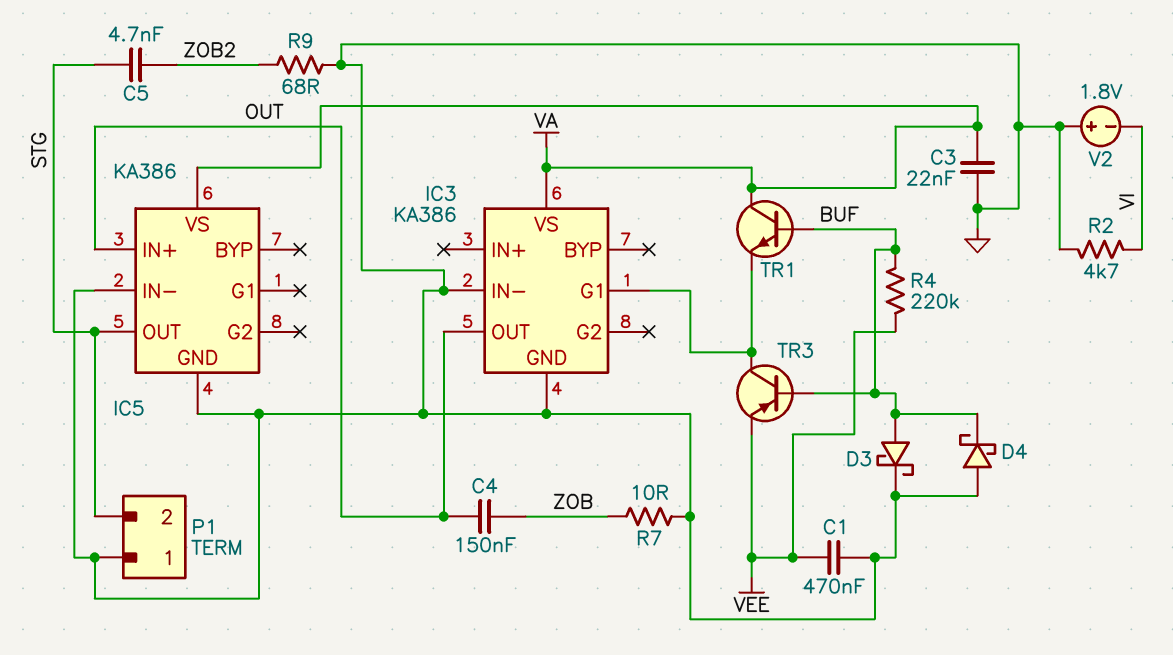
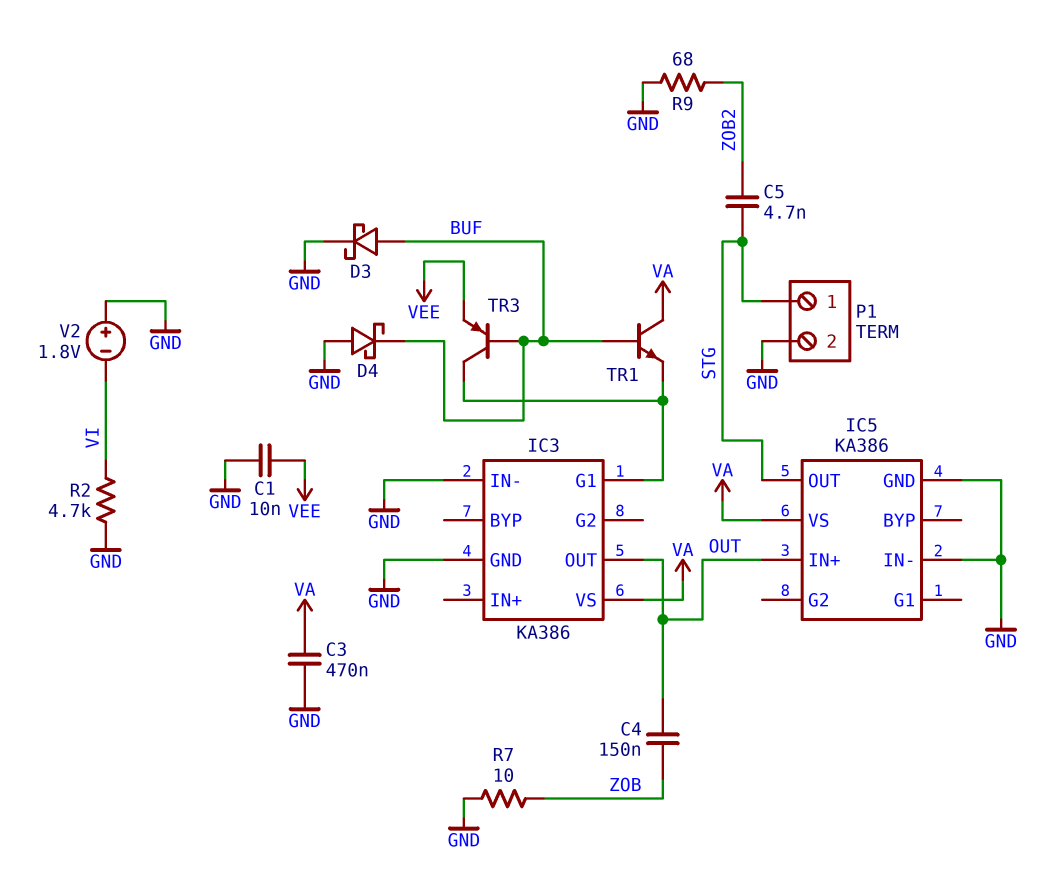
C1: 470nF (GND, VEE) -> 10nF (GND, VEE)
C3: 22nF (GND, VA) -> 470nF (GND, VA)
P1 pin 1: GND -> STG
P1 pin 2: STG -> GND
R4: 220k (BUF, VEE) -> none

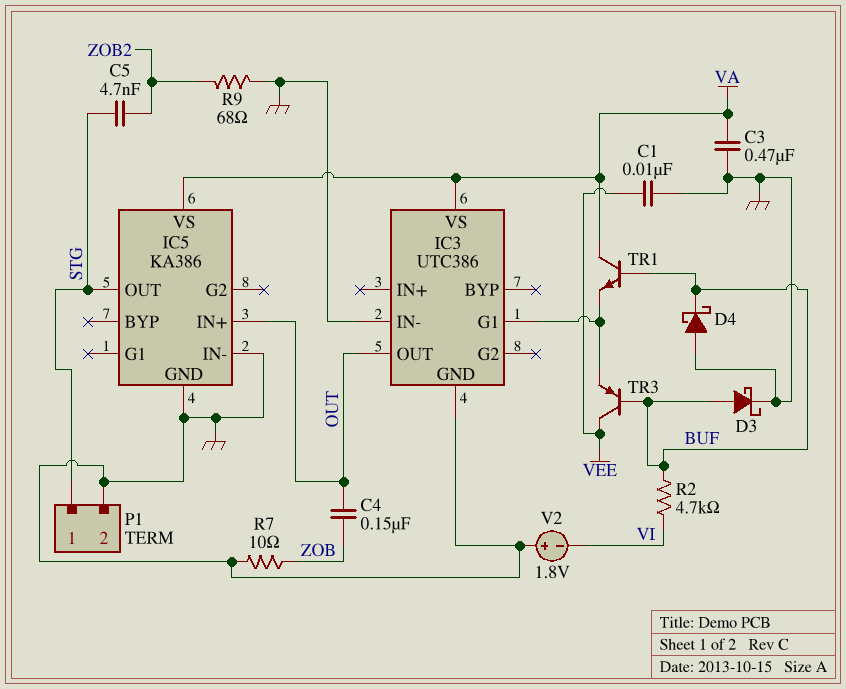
IC3: KA386 -> UTC386
R2: 4.7k (GND, VI) -> 4.7k (BUF, VI)
TR3: PNP (B BUF, C IC3/G1, E VEE) -> PNP (B BUF, C VEE, E IC3/G1)

